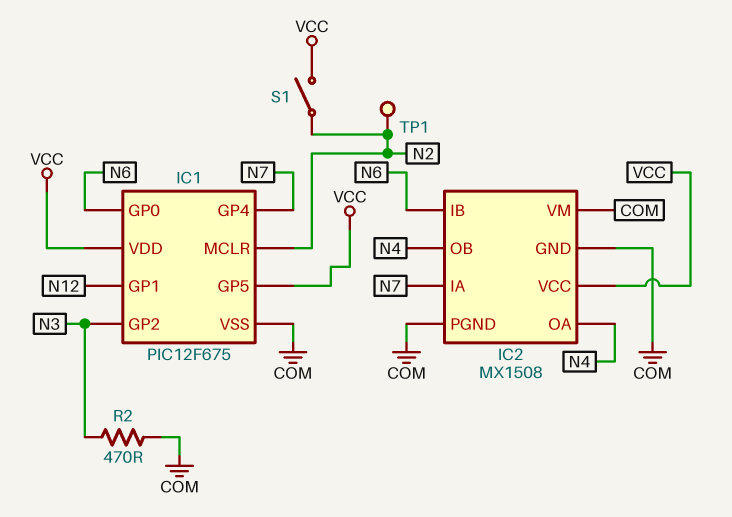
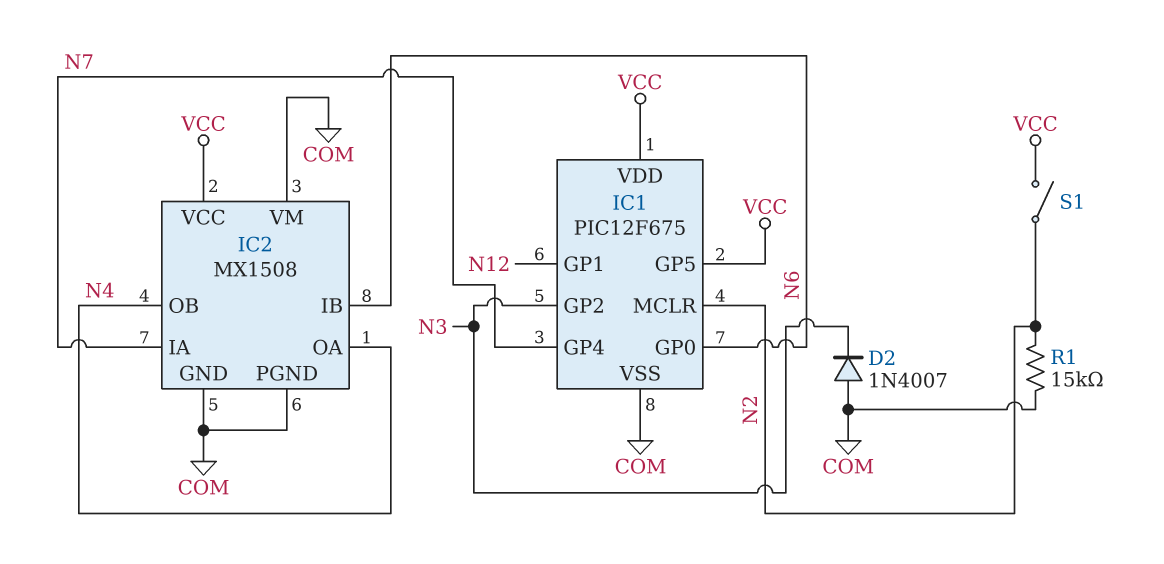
D2: none -> diode 1N4007 (A COM, K N3)
R1: none -> 15k (COM, N2)
R2: 470 (COM, N3) -> none
TP1: test point (N2) -> none

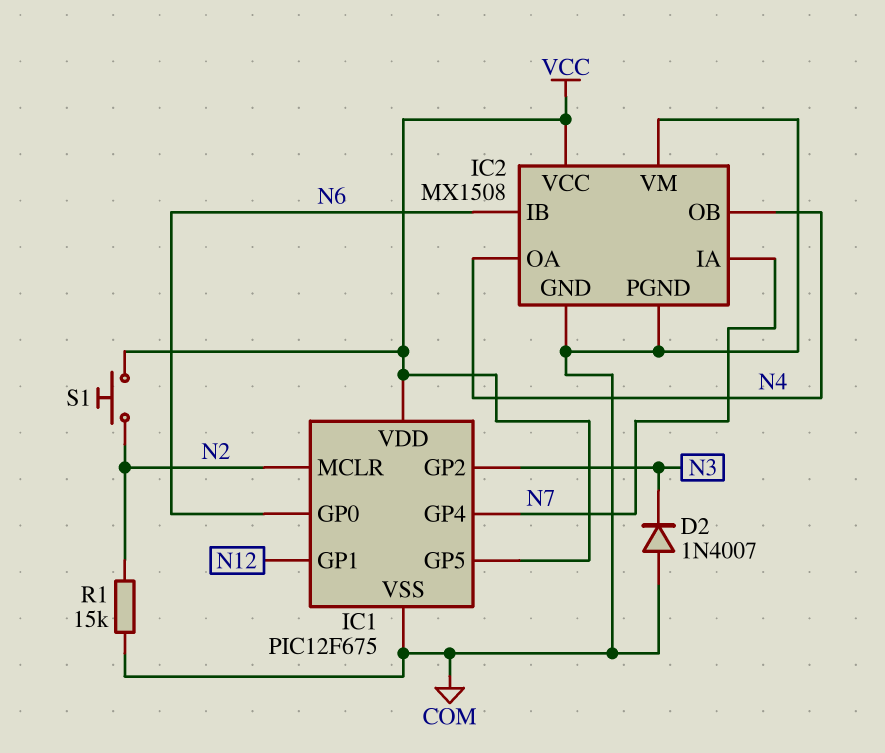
S1: switch (N2, VCC) -> button (N2, VCC)

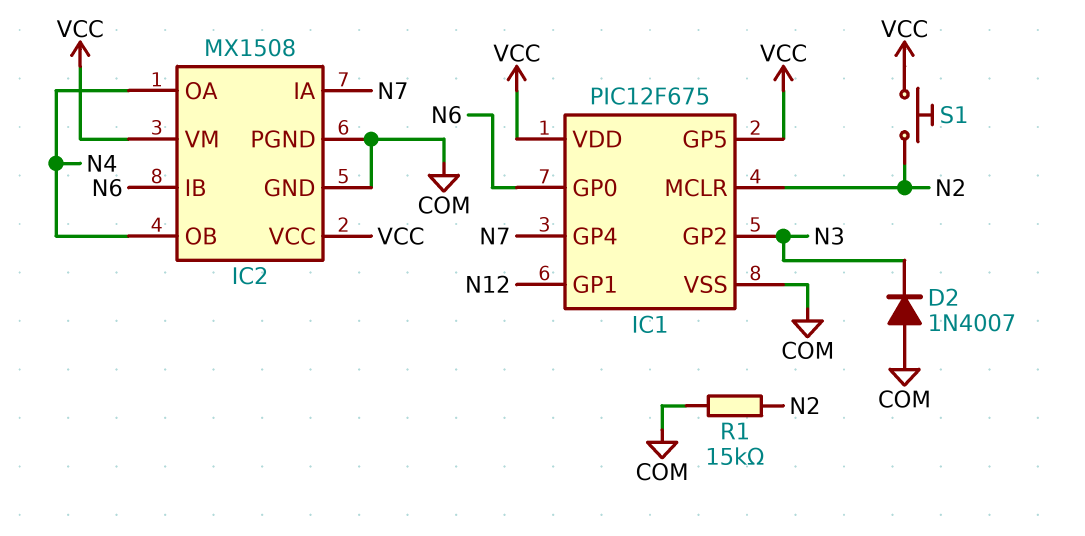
IC2 pin VM: COM -> VCC

